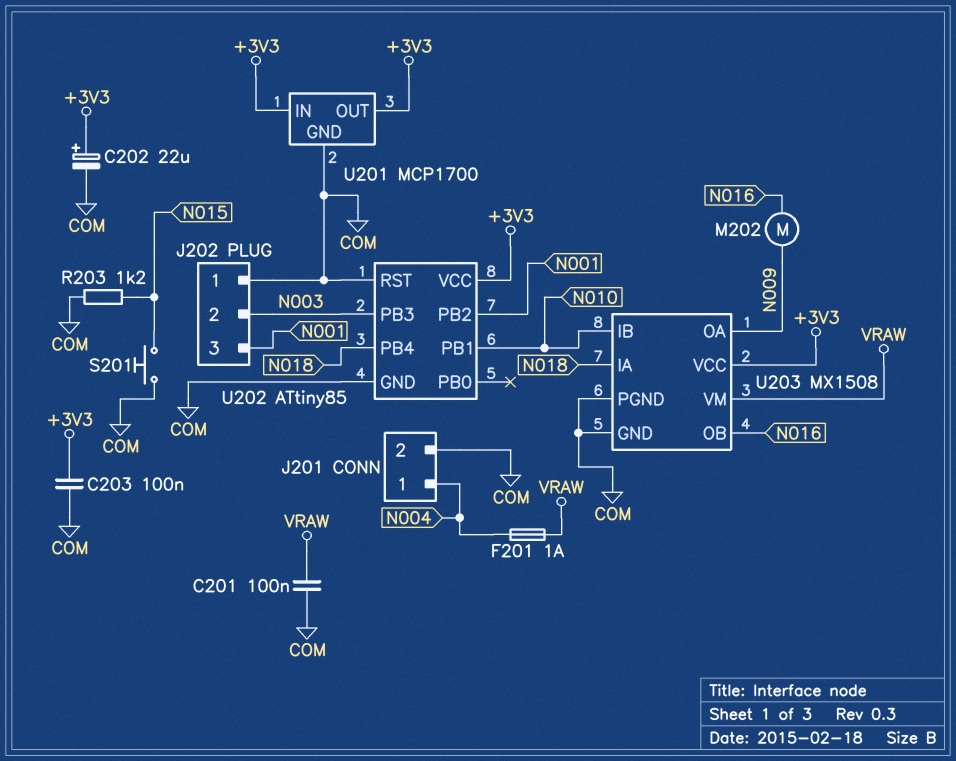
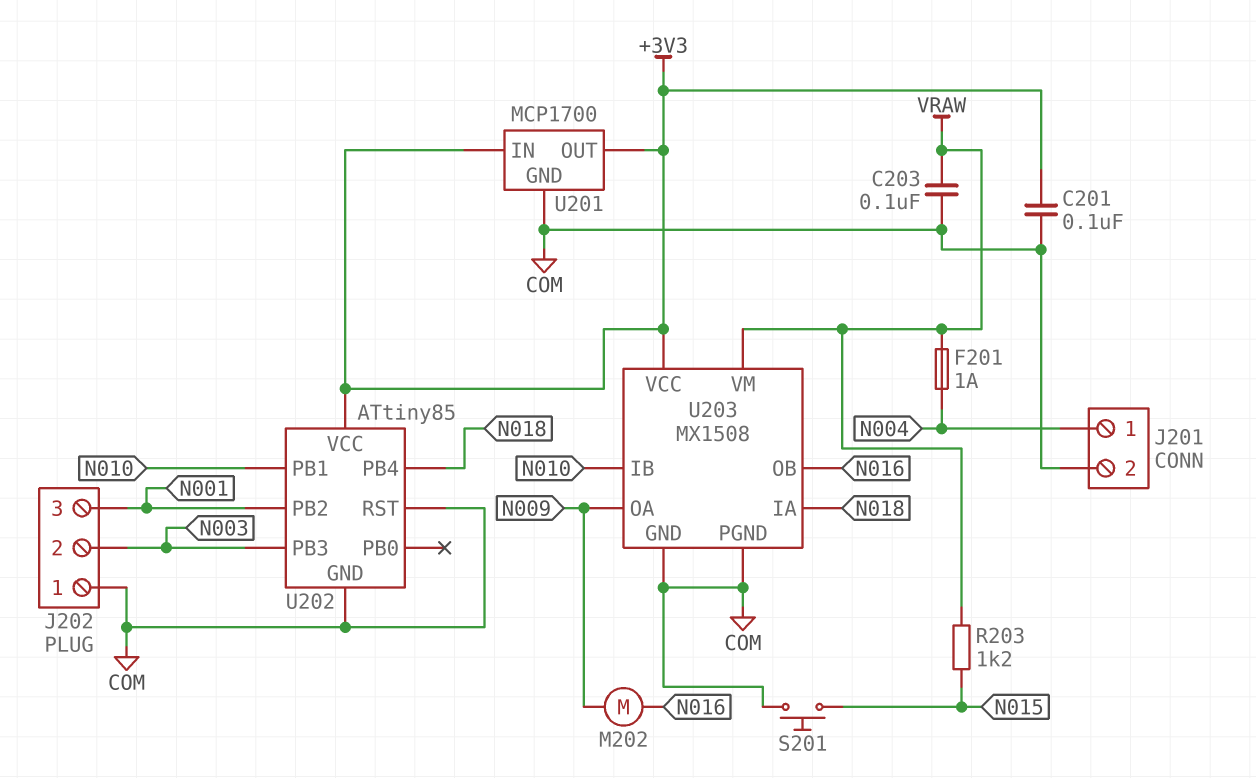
C201: 100nF (COM, VRAW) -> 100nF (+3V3, COM)
C202: 22uF (plus +3V3, minus COM) -> none
C203: 100nF (+3V3, COM) -> 100nF (COM, VRAW)
R203: 1.2k (COM, N015) -> 1.2k (N015, VRAW)

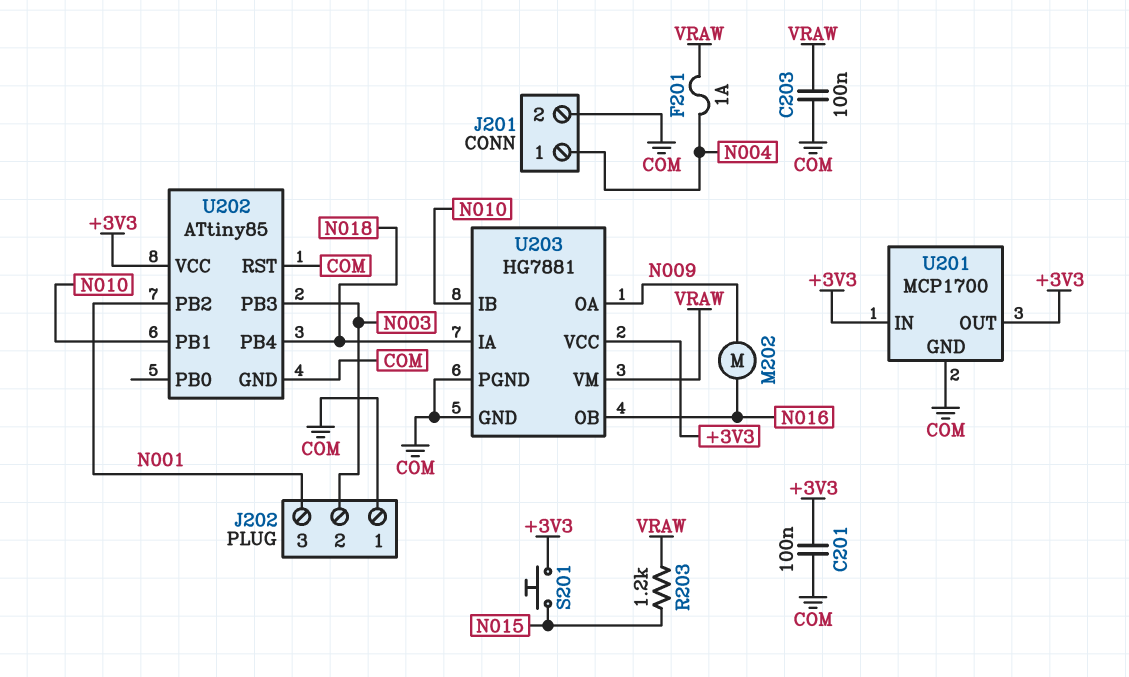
S201: button (COM, N015) -> button (+3V3, N015)
U203: MX1508 -> HG7881

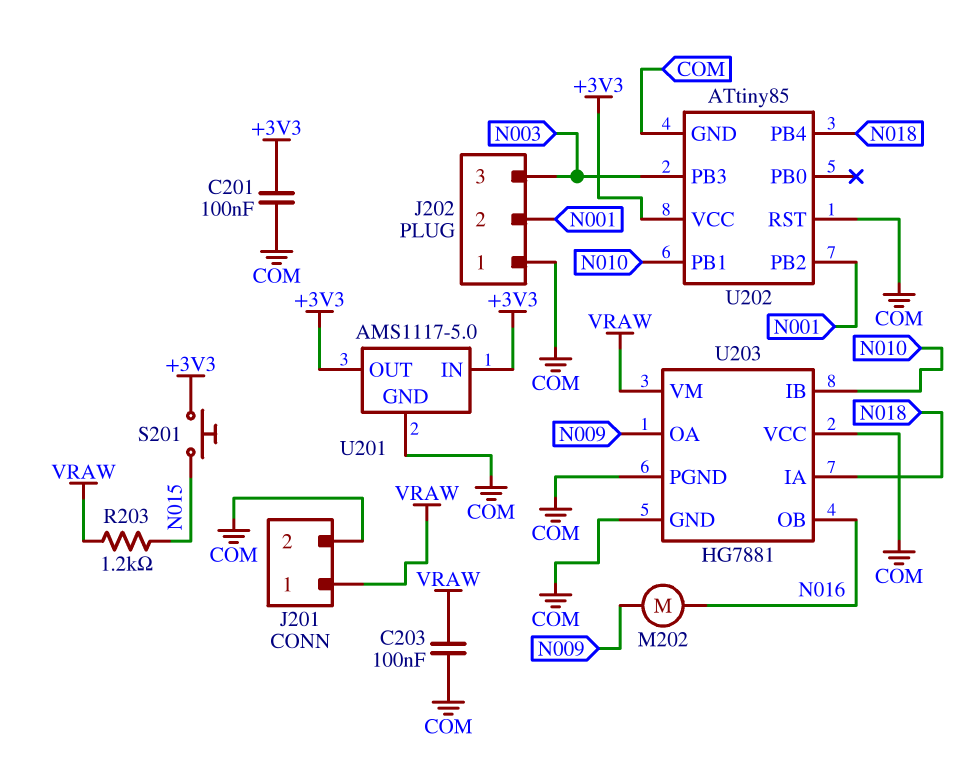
F201: 1A (N004, VRAW) -> none
J201 pin 1: N004 -> VRAW
J202 pin 2: N003 -> N001
J202 pin 3: N001 -> N003
U201: MCP1700 -> AMS1117-5.0
U203 pin VCC: +3V3 -> COM

